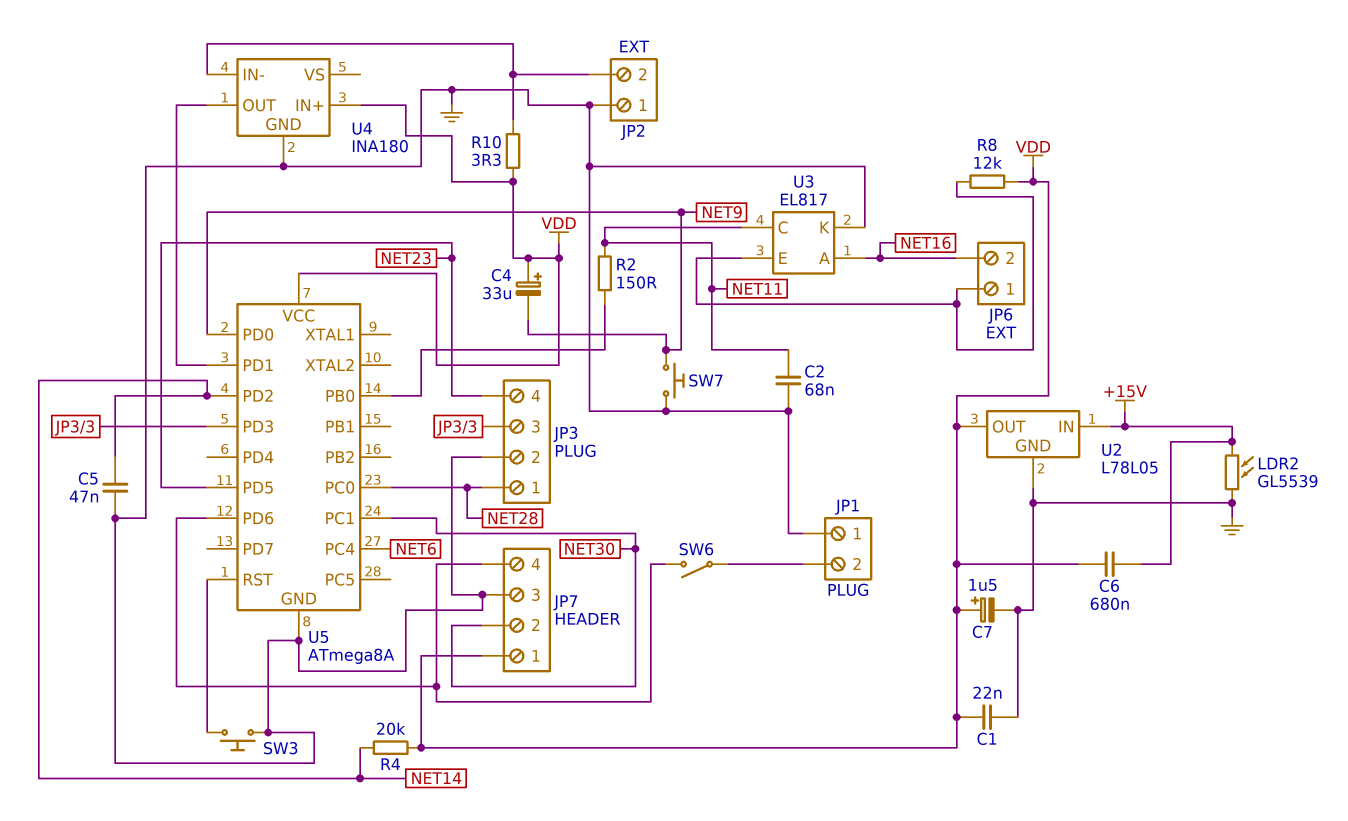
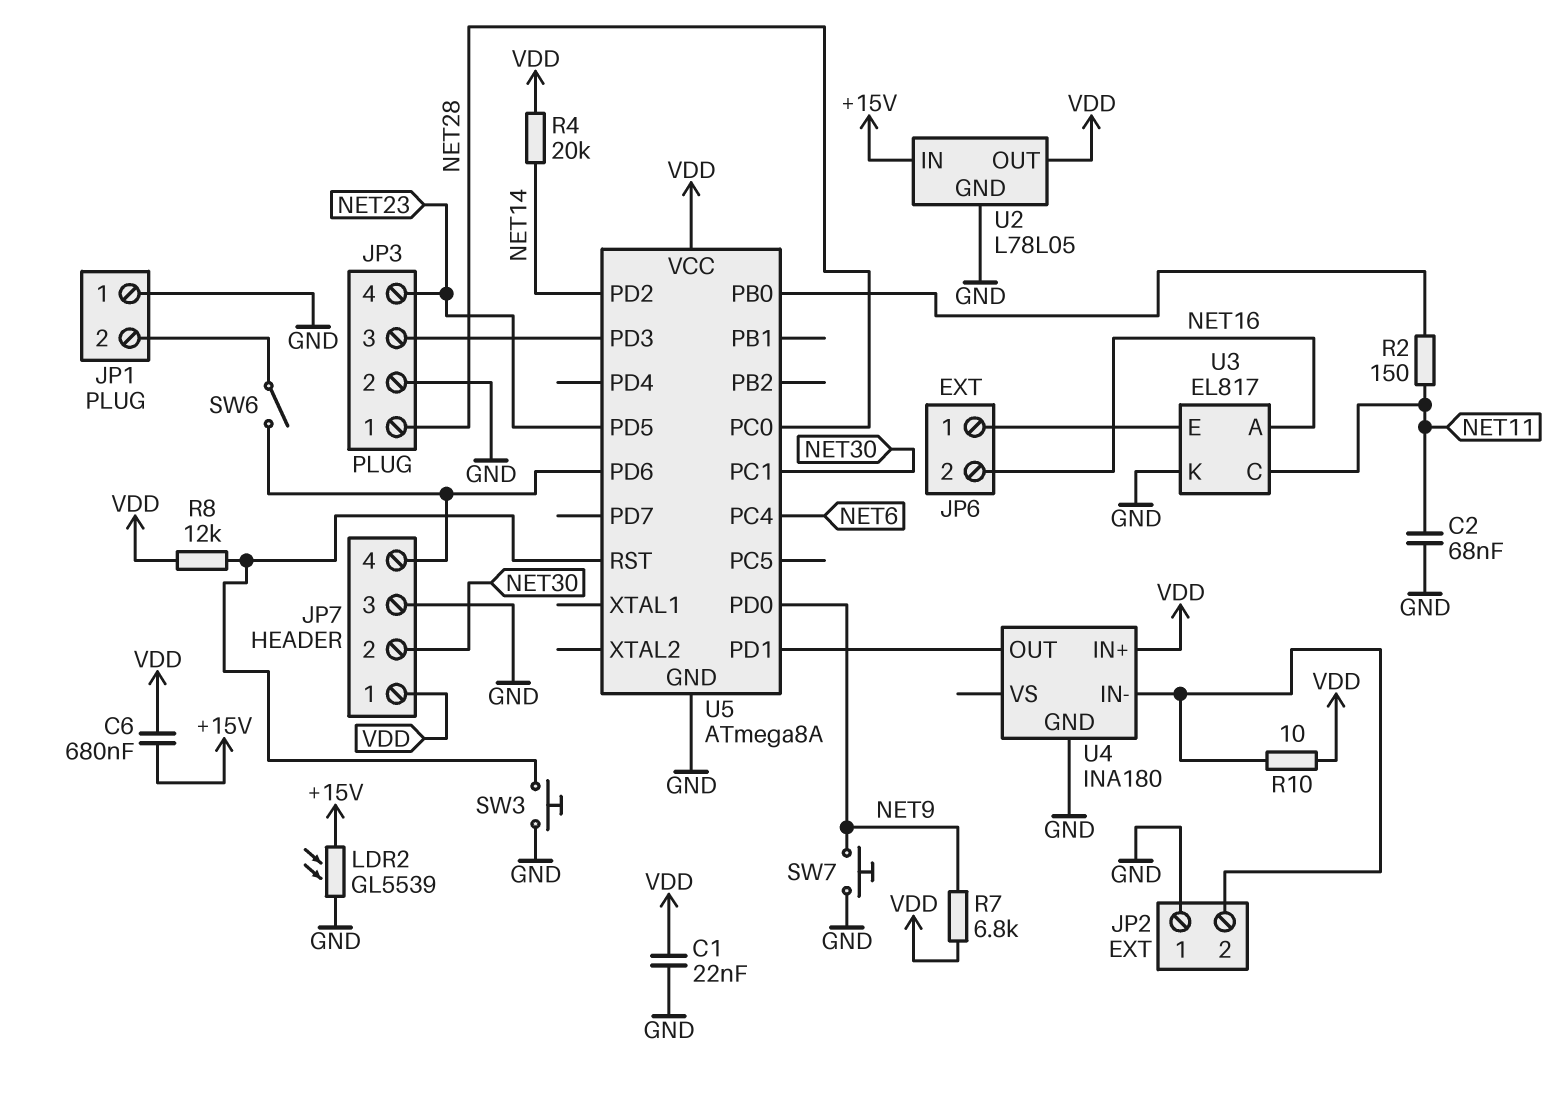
C4: 33uF (plus VDD, minus NET9) -> none
C5: 47nF (GND, NET14) -> none
C7: 1.5uF (plus VDD, minus GND) -> none
R7: none -> 6.8k (NET9, VDD)
R8: 12k (JP6/1, VDD) -> 12k (U5/RST, VDD)
R10: 3.3 (JP2/2, VDD) -> 10 (JP2/2, VDD)

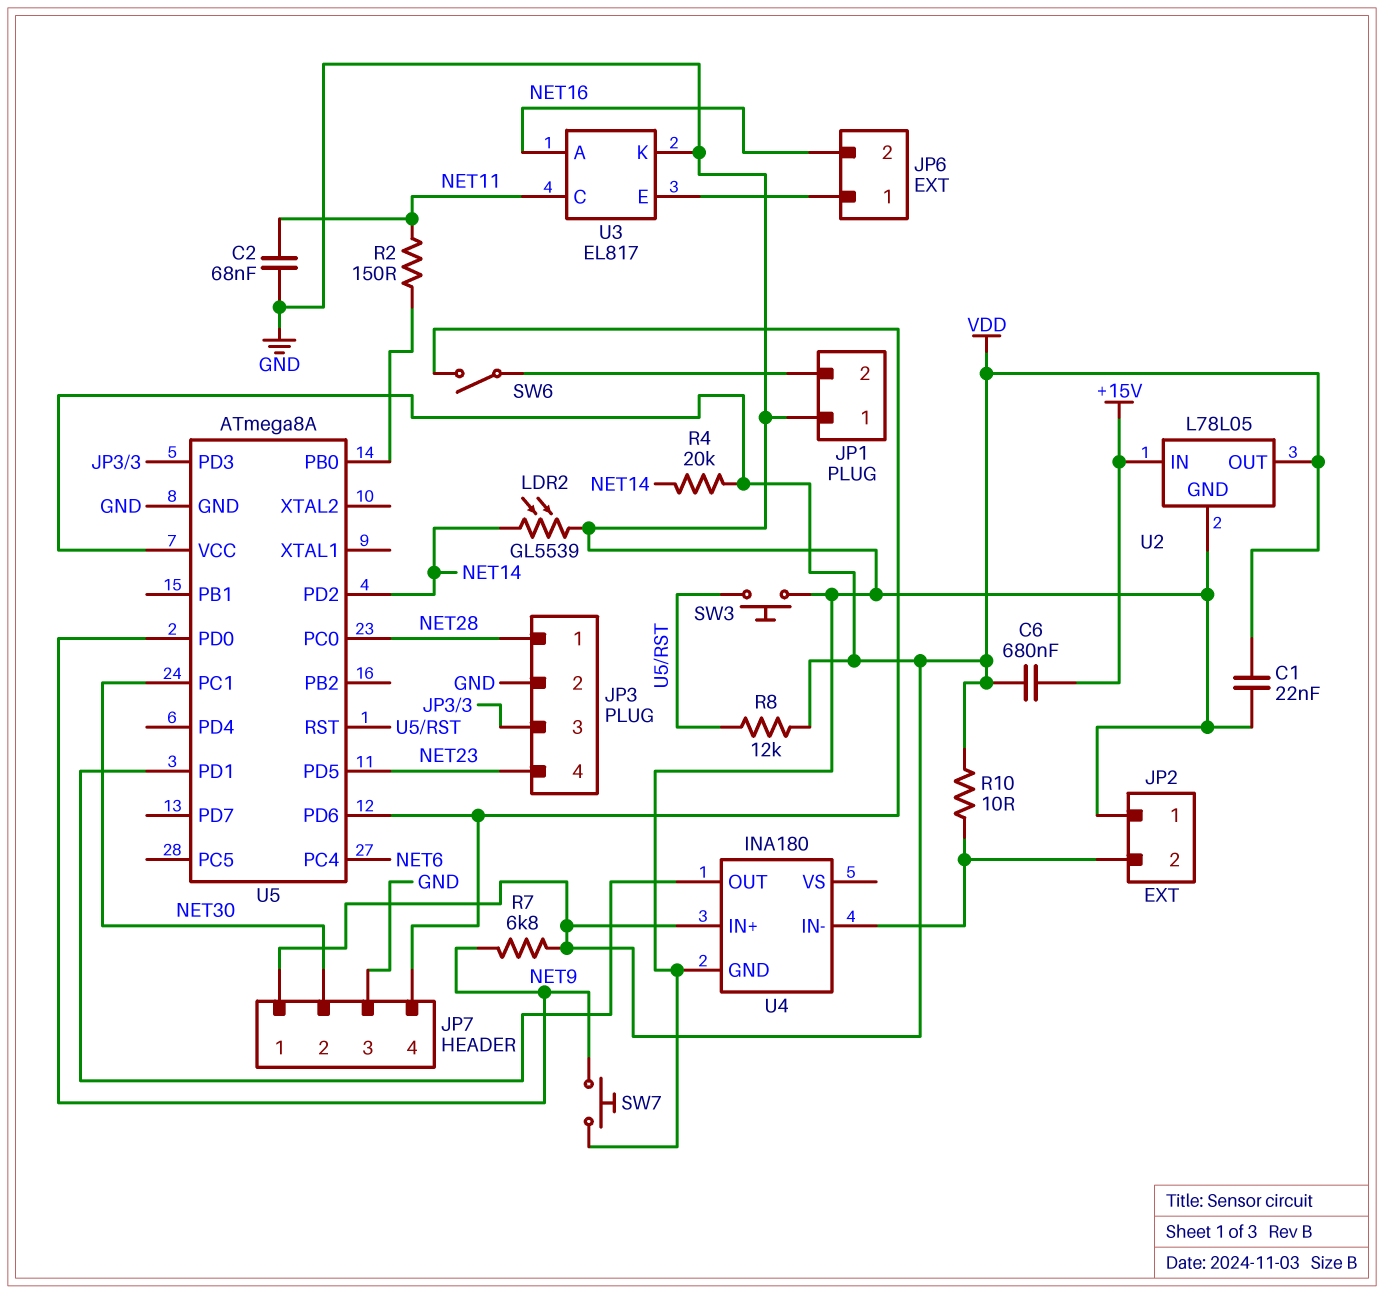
LDR2: GL5539 (+15V, GND) -> GL5539 (GND, NET14)

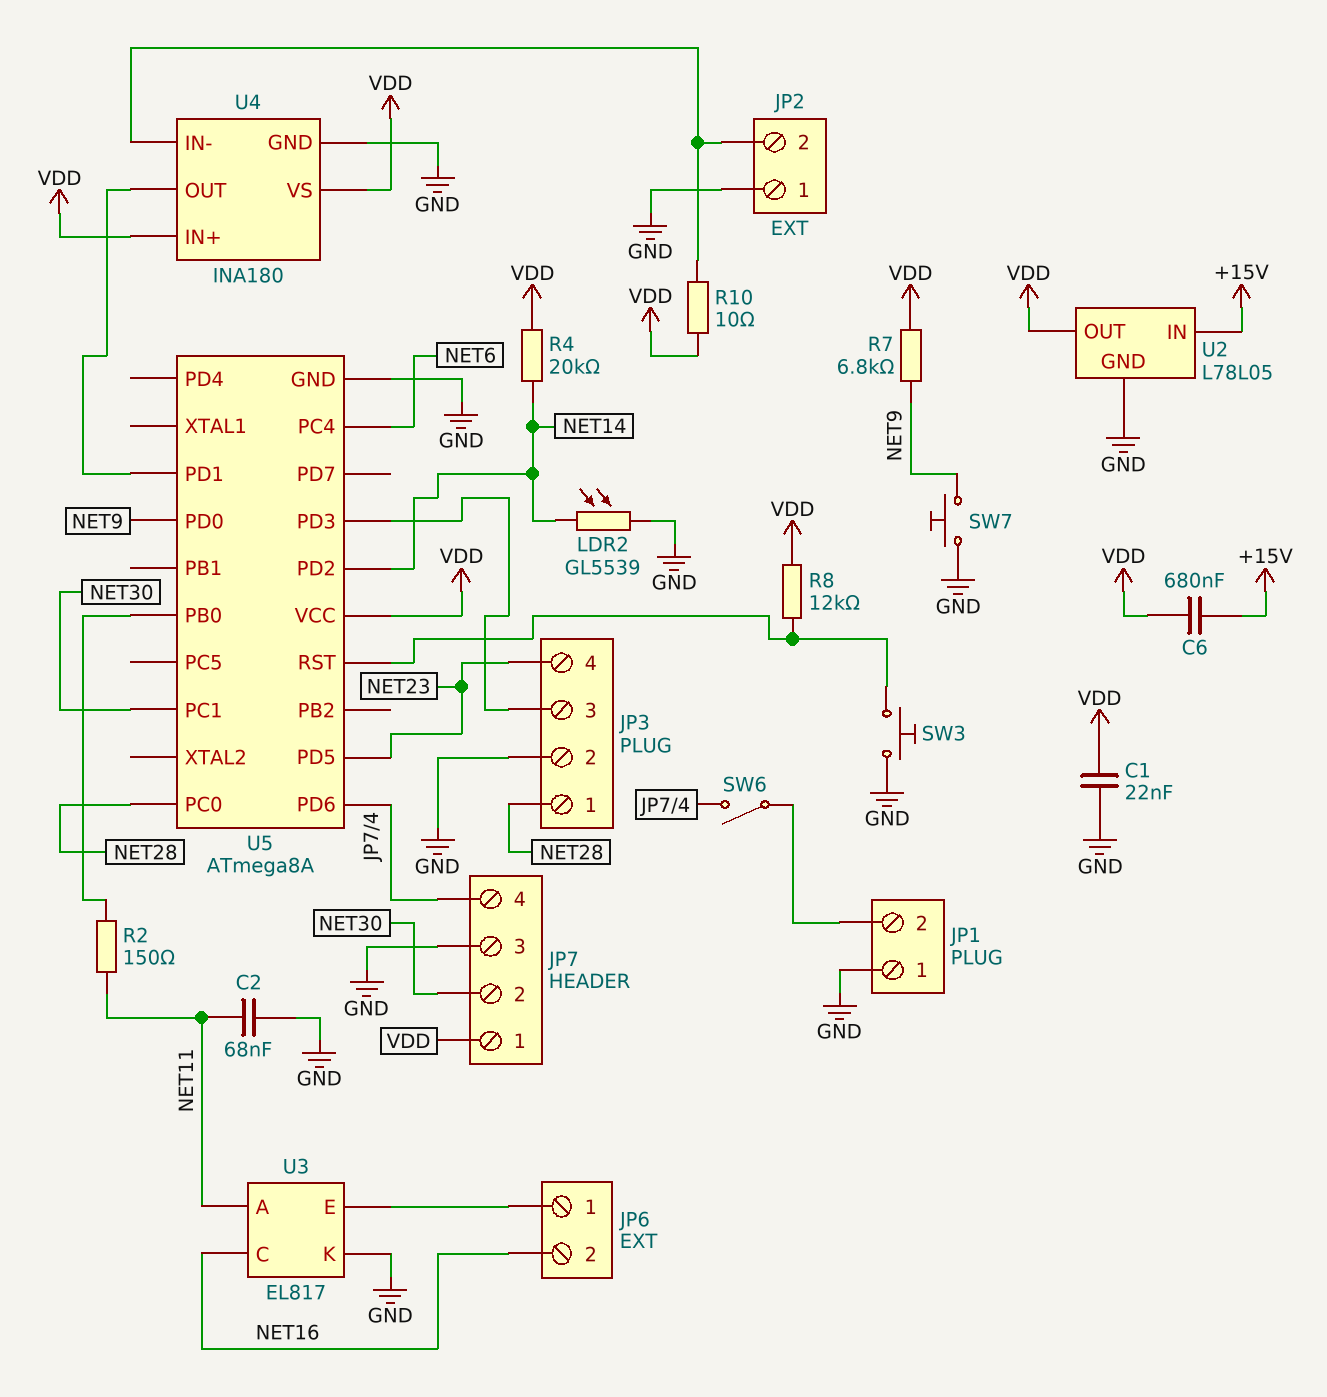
U3 pin A: NET16 -> NET11
U3 pin C: NET11 -> NET16
U4 pin VS: none -> VDD

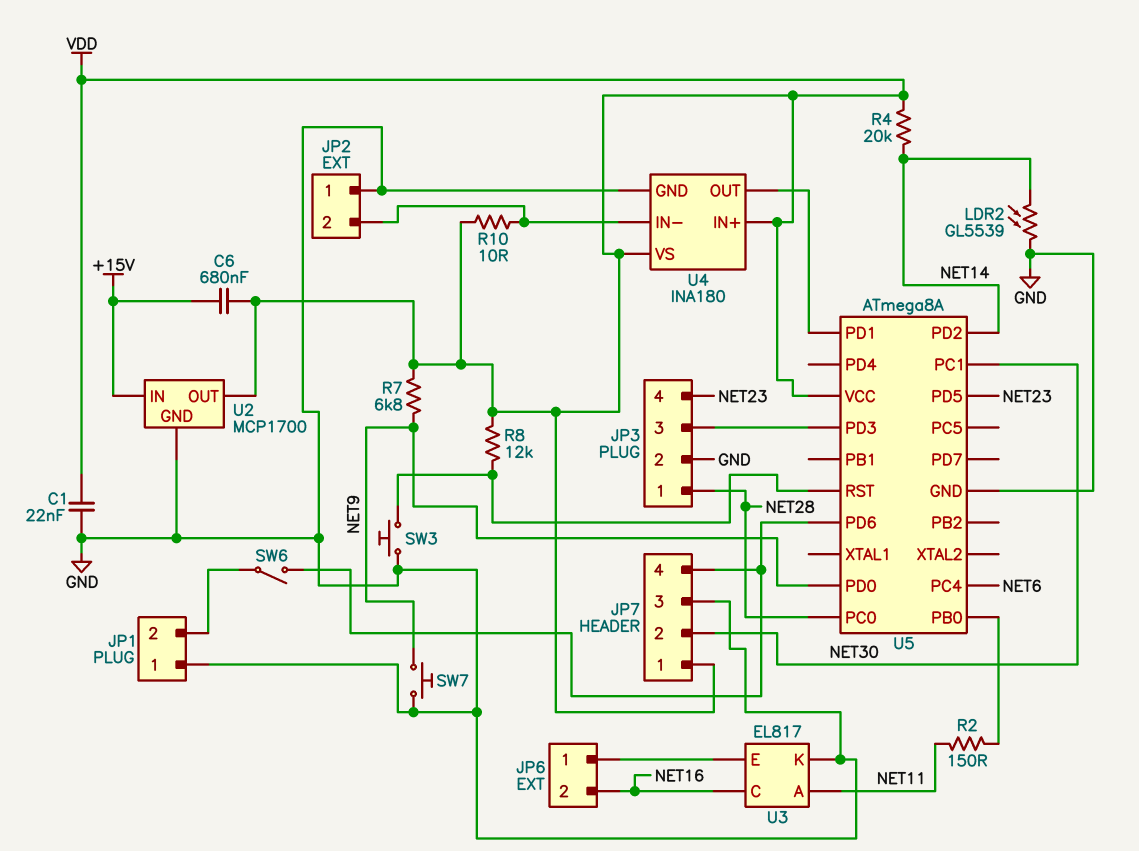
C2: 68nF (GND, NET11) -> none
U2: L78L05 -> MCP1700

